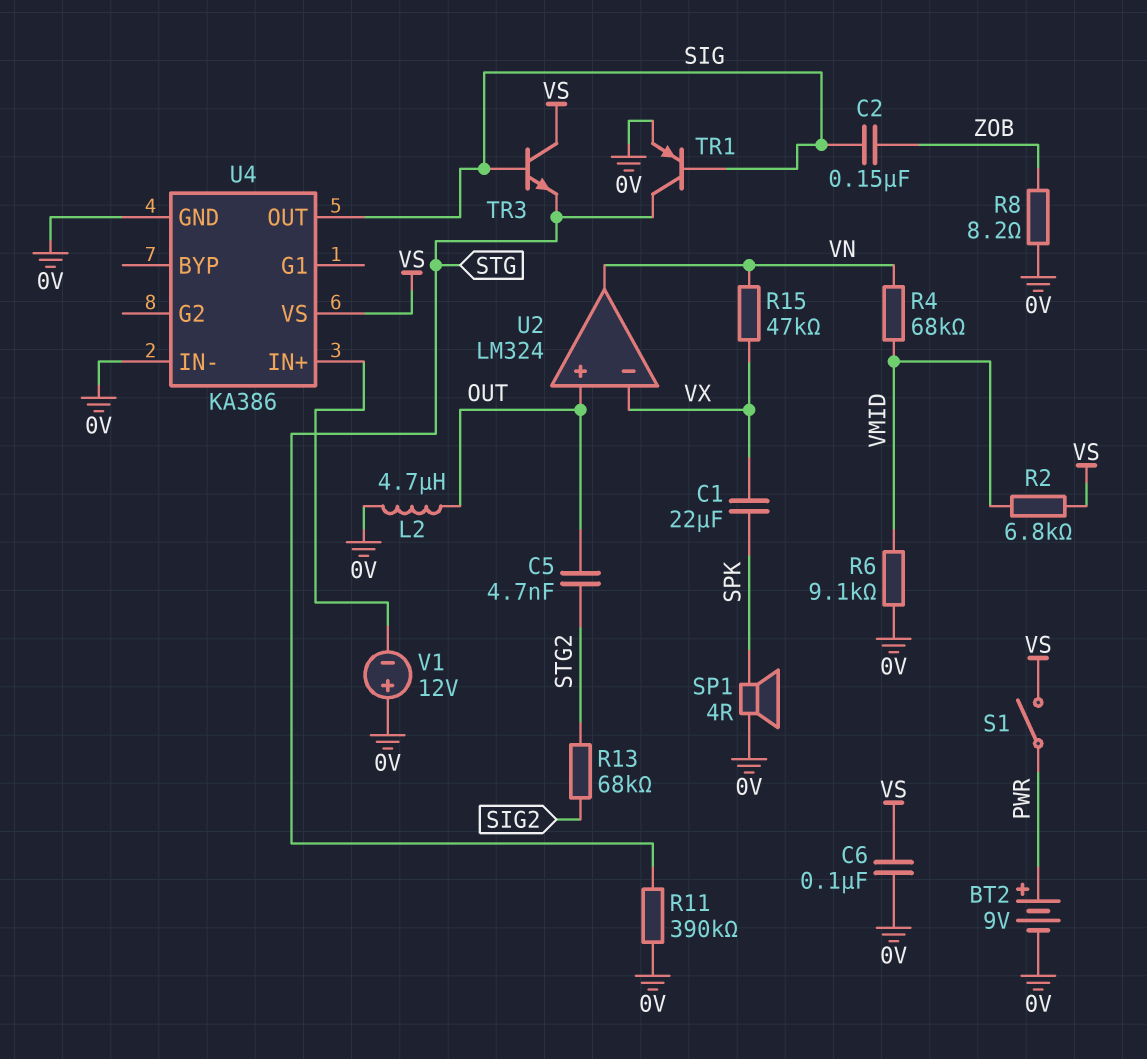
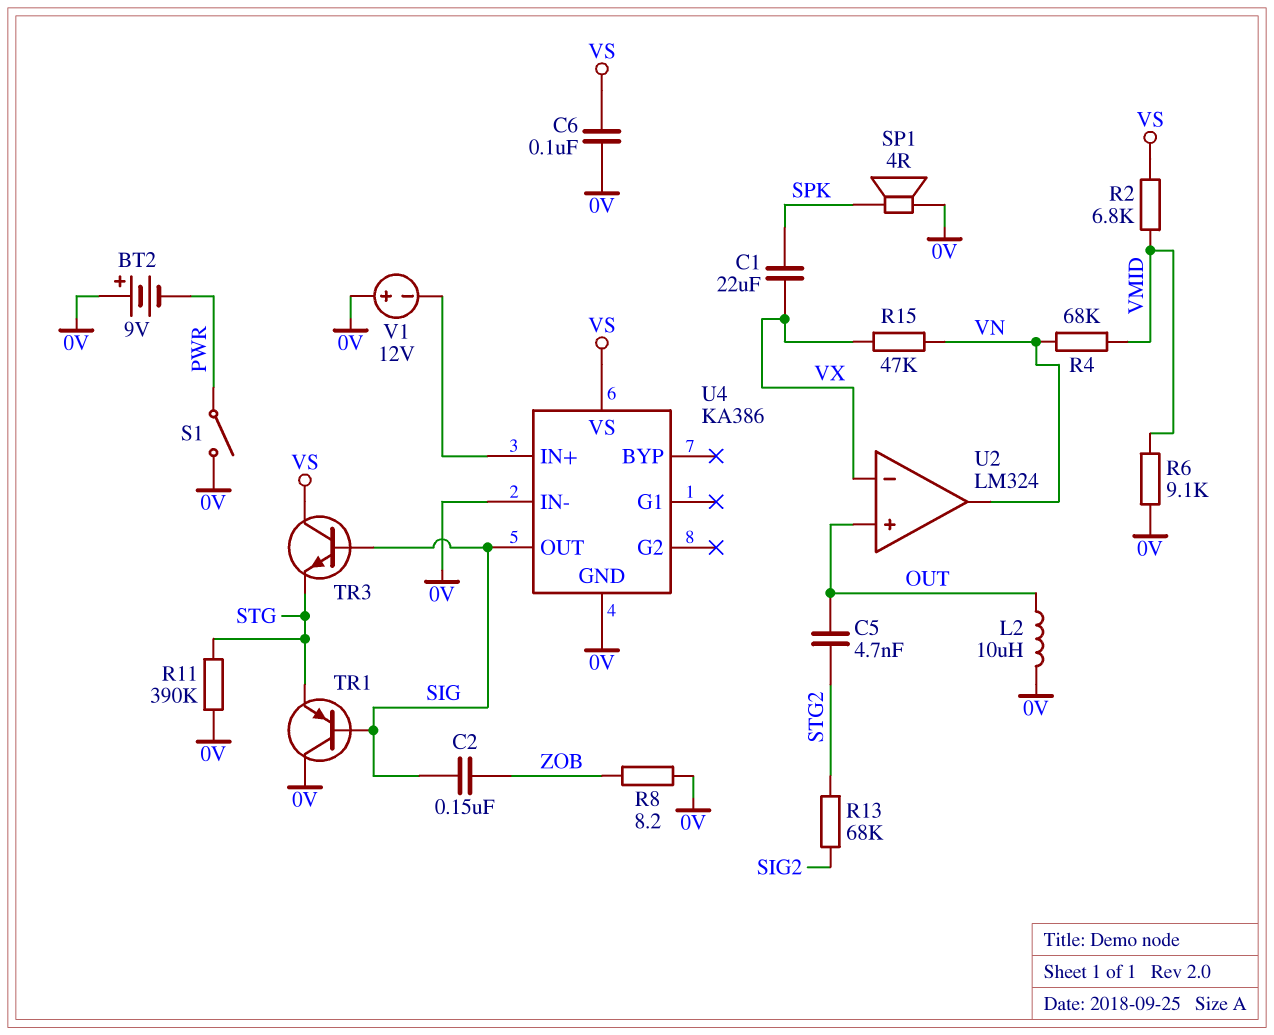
BT2: 9V (plus PWR, minus 0V) -> 9V (plus 0V, minus PWR)
L2: 4.7uH (0V, OUT) -> 10uH (0V, OUT)
S1: switch (PWR, VS) -> switch (0V, PWR)
TR1: PNP (B SIG, C STG, E 0V) -> PNP (B SIG, C 0V, E STG)

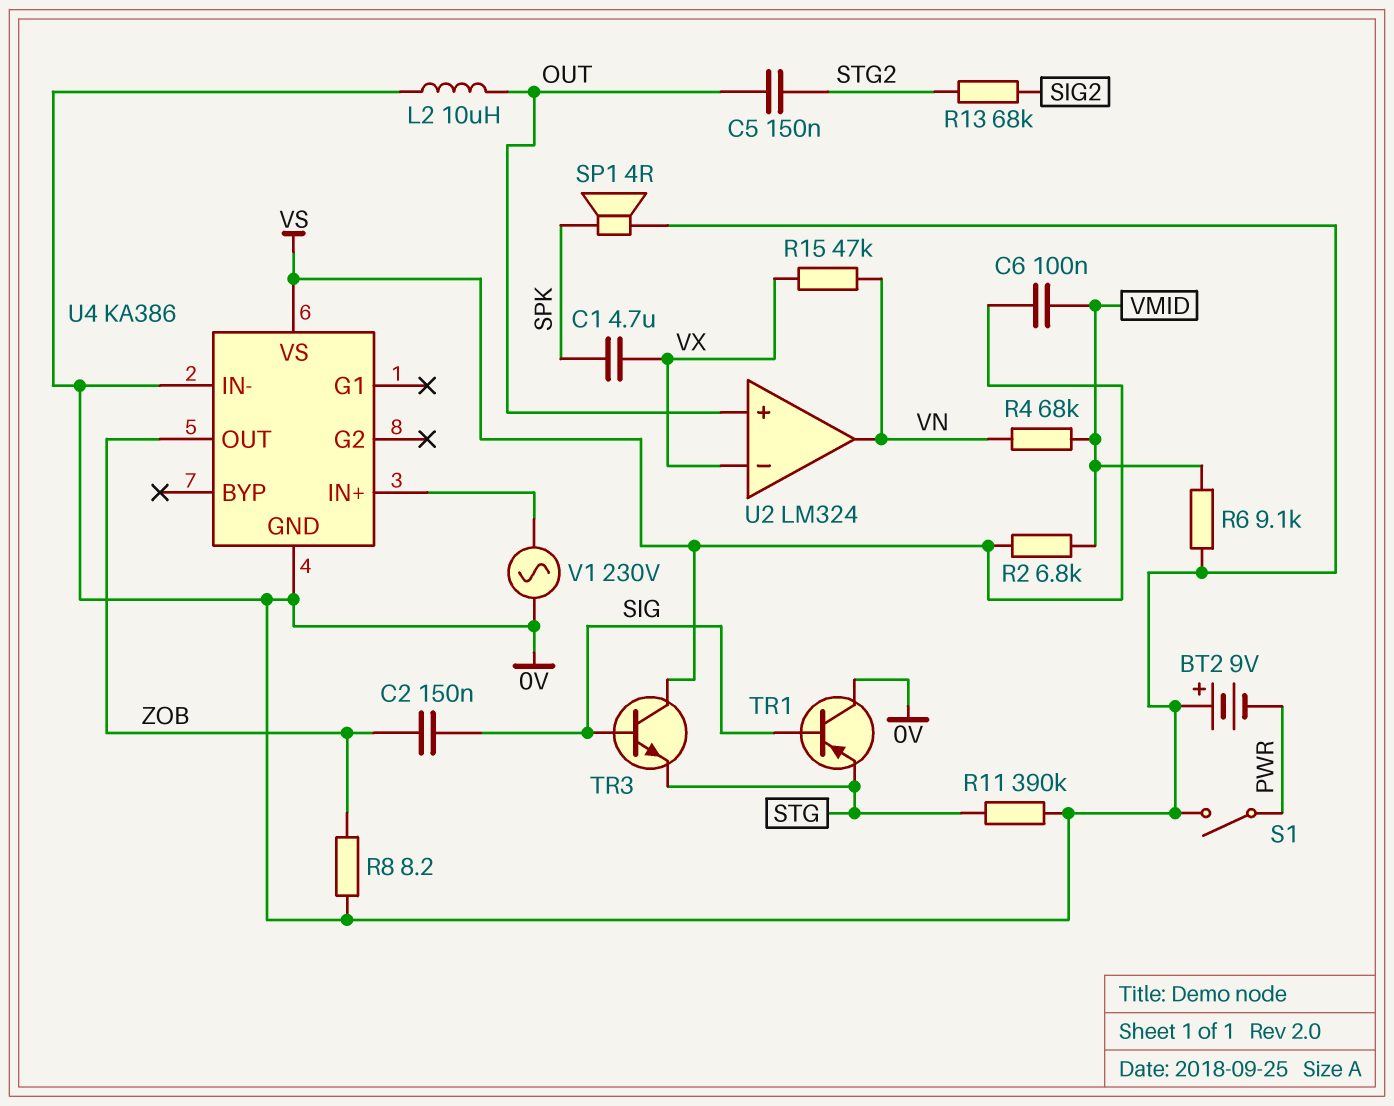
C1: 22uF (SPK, VX) -> 4.7uF (SPK, VX)
C5: 4.7nF (OUT, STG2) -> 150nF (OUT, STG2)
C6: 100nF (0V, VS) -> 100nF (VMID, VS)
U4 pin OUT: SIG -> ZOB
V1: 12V (plus 0V, minus U4/IN+) -> AC 230V (0V, U4/IN+)

